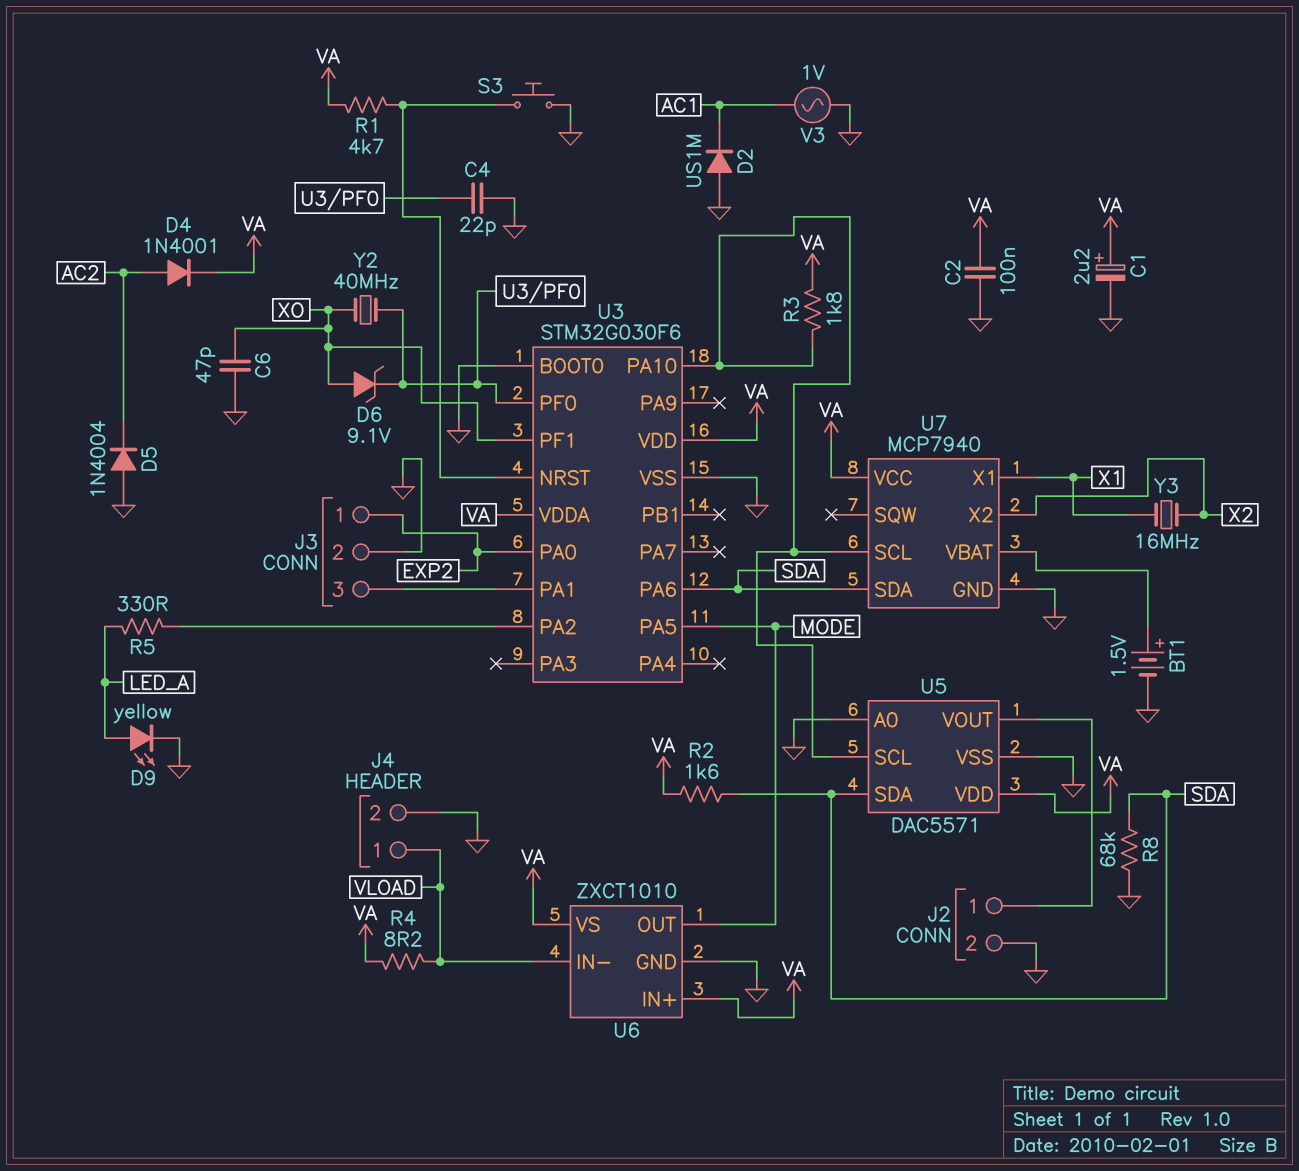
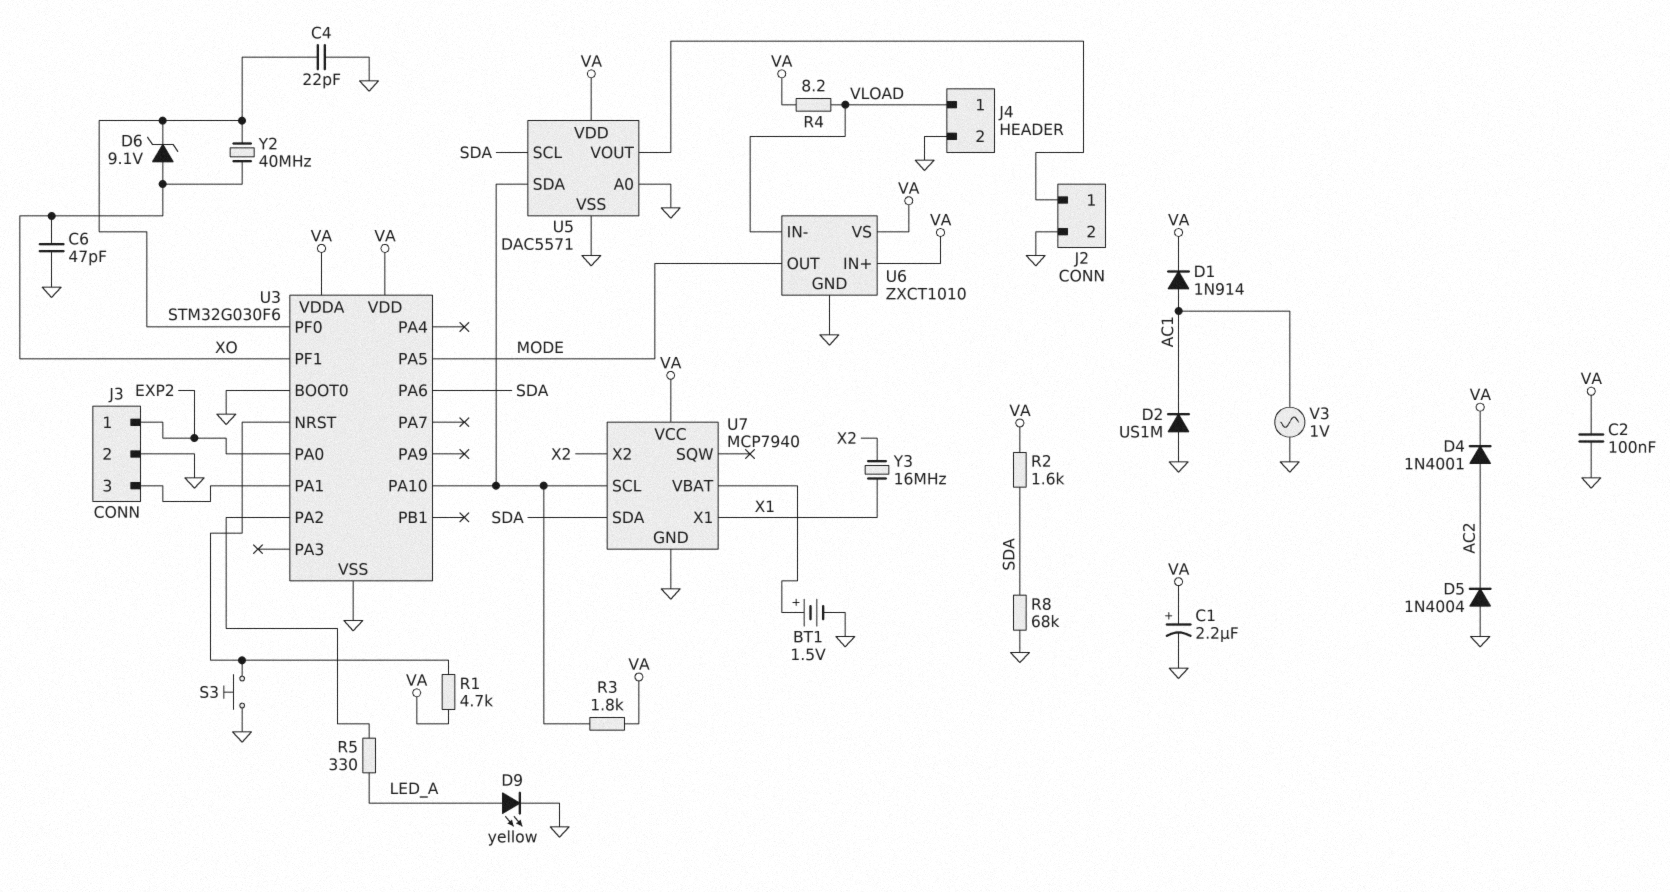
D1: none -> diode 1N914 (A AC1, K VA)
U5 pin SCL: U3/PA10 -> SDA
U5 pin SDA: SDA -> U3/PA10

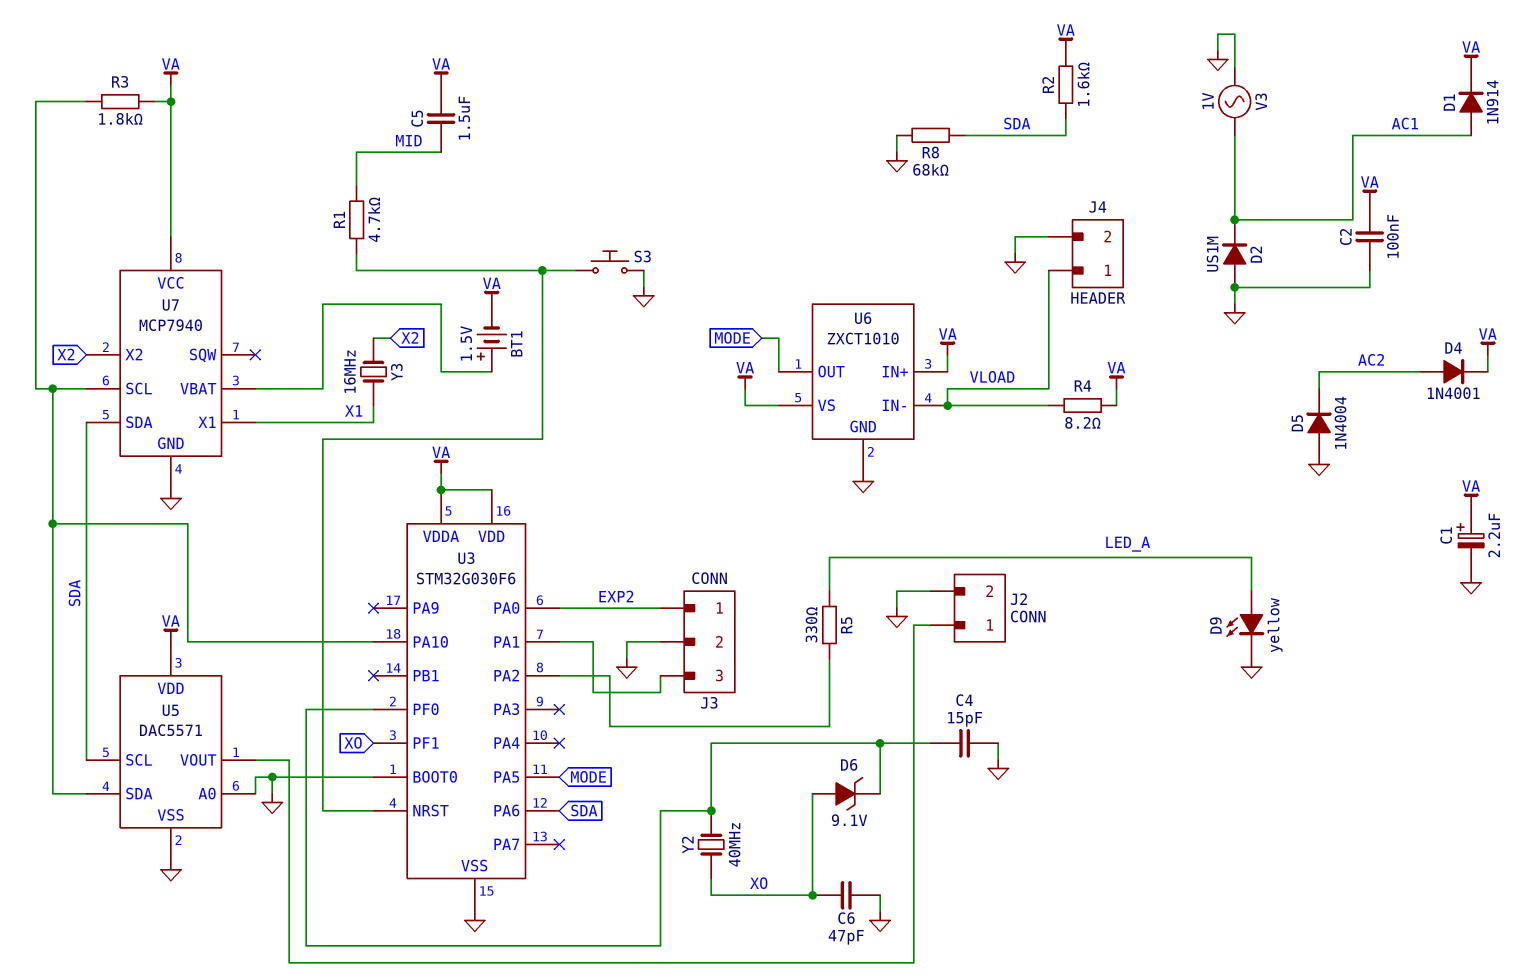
BT1: 1.5V (plus U7/VBAT, minus GND) -> 1.5V (plus U7/VBAT, minus VA)
C4: 22pF (GND, U3/PF0) -> 15pF (GND, U3/PF0)
C5: none -> 1.5uF (MID, VA)
R1: 4.7k (U3/NRST, VA) -> 4.7k (MID, U3/NRST)

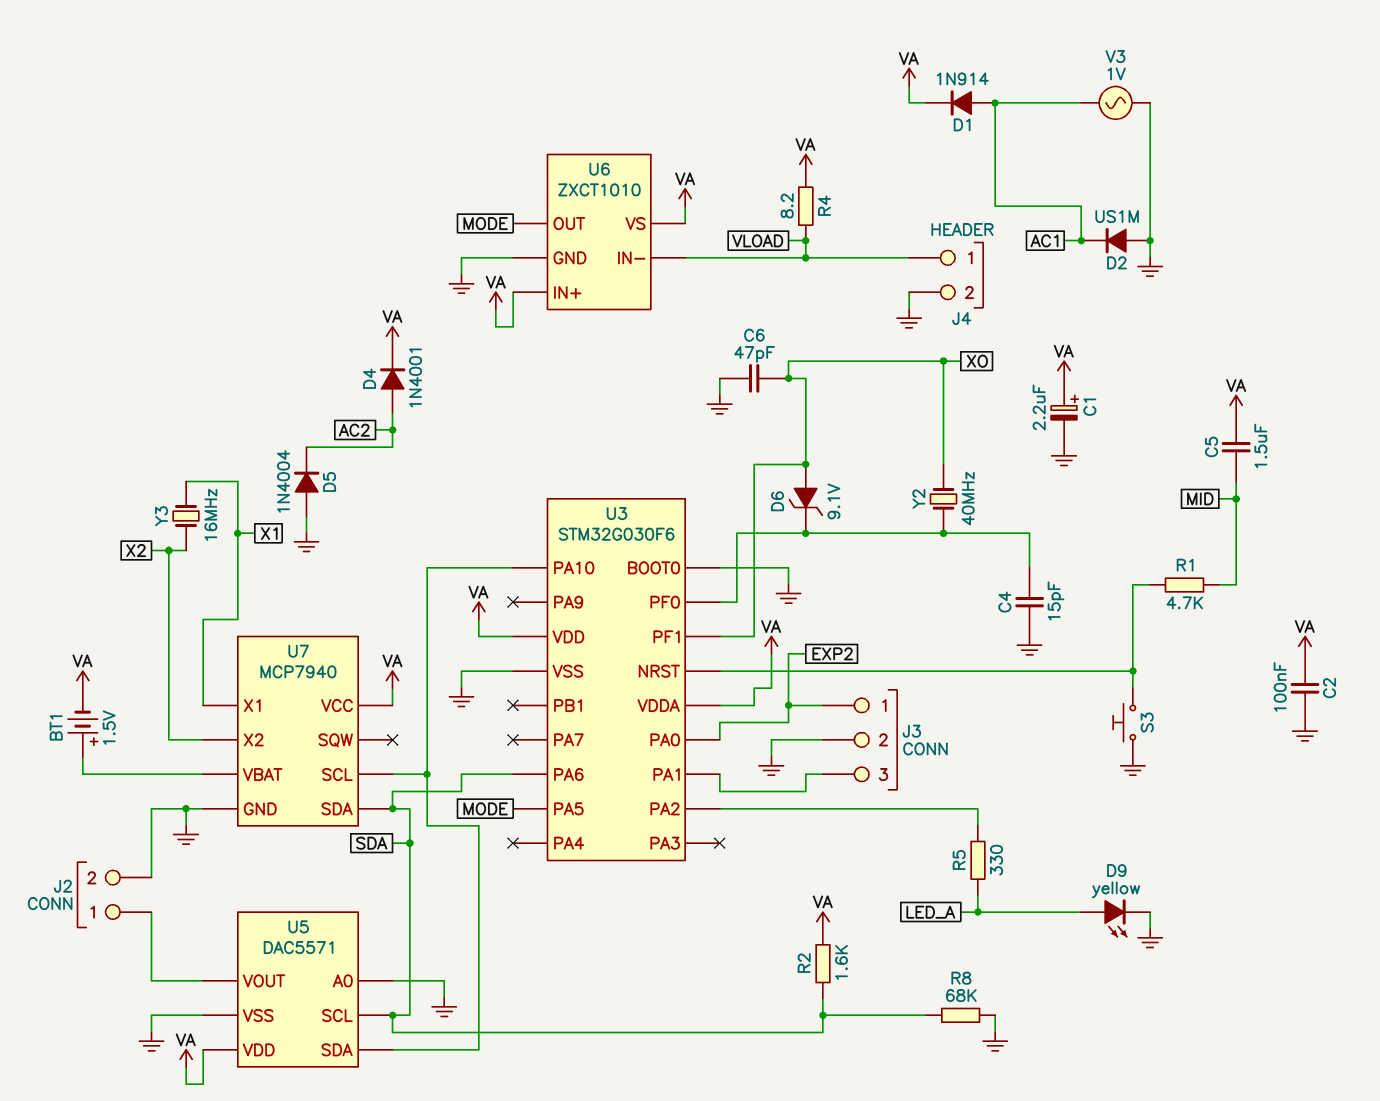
R3: 1.8k (U3/PA10, VA) -> none

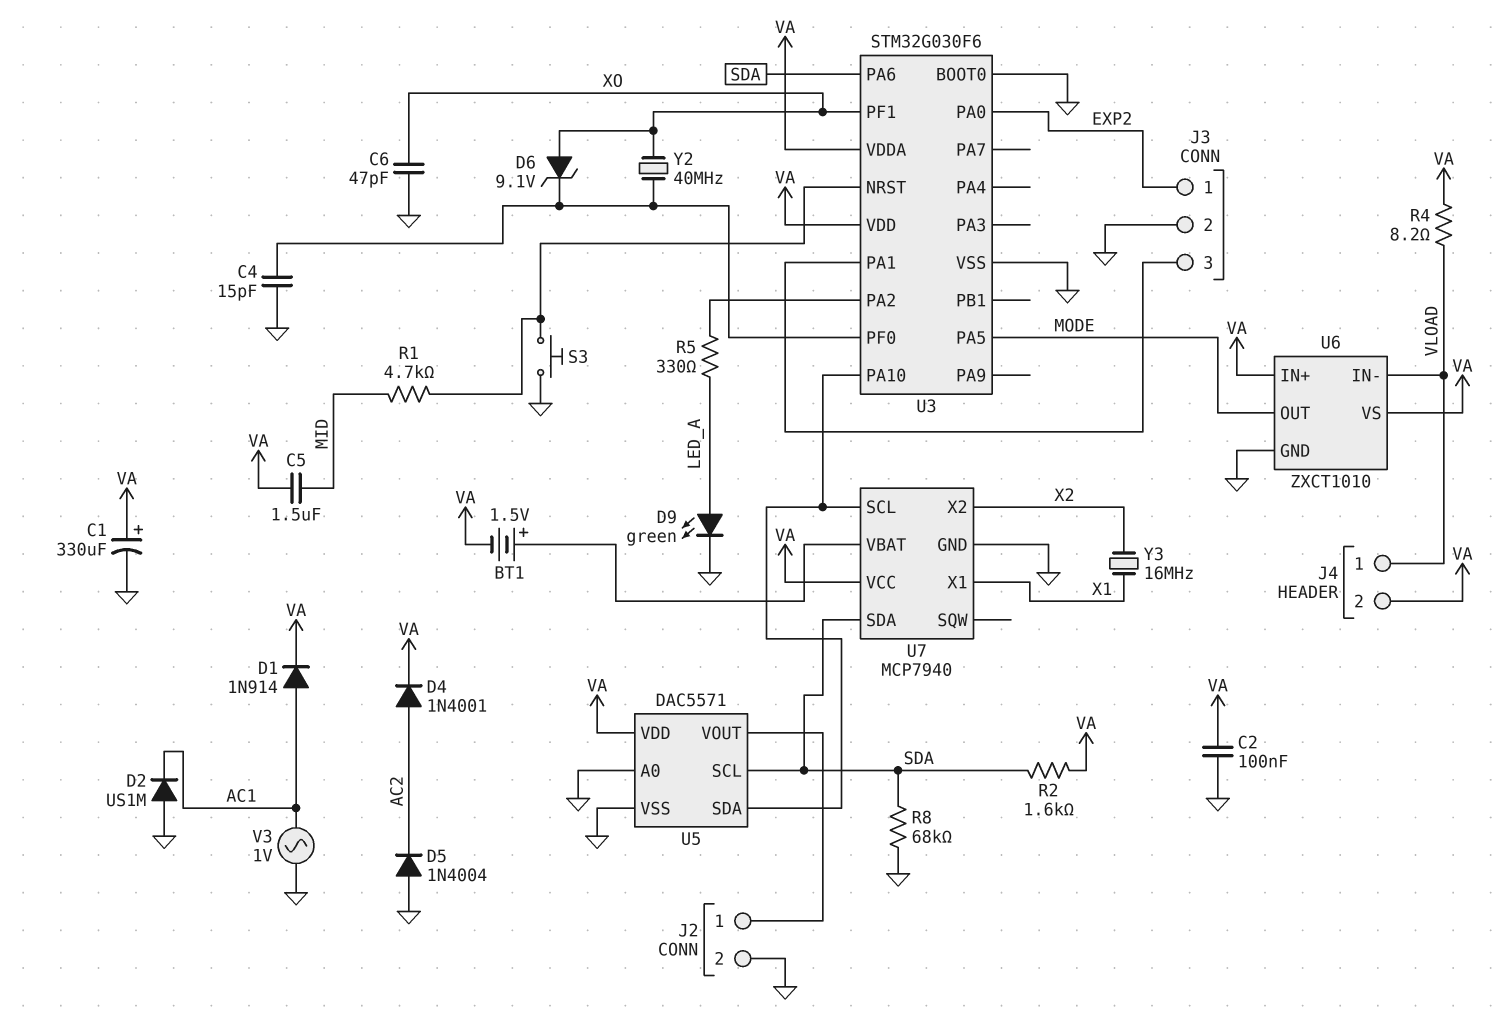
C1: 2.2uF (plus VA, minus GND) -> 330uF (plus VA, minus GND)
D9: LED yellow (A LED_A, K GND) -> LED green (A LED_A, K GND)
J4 pin 2: GND -> VA

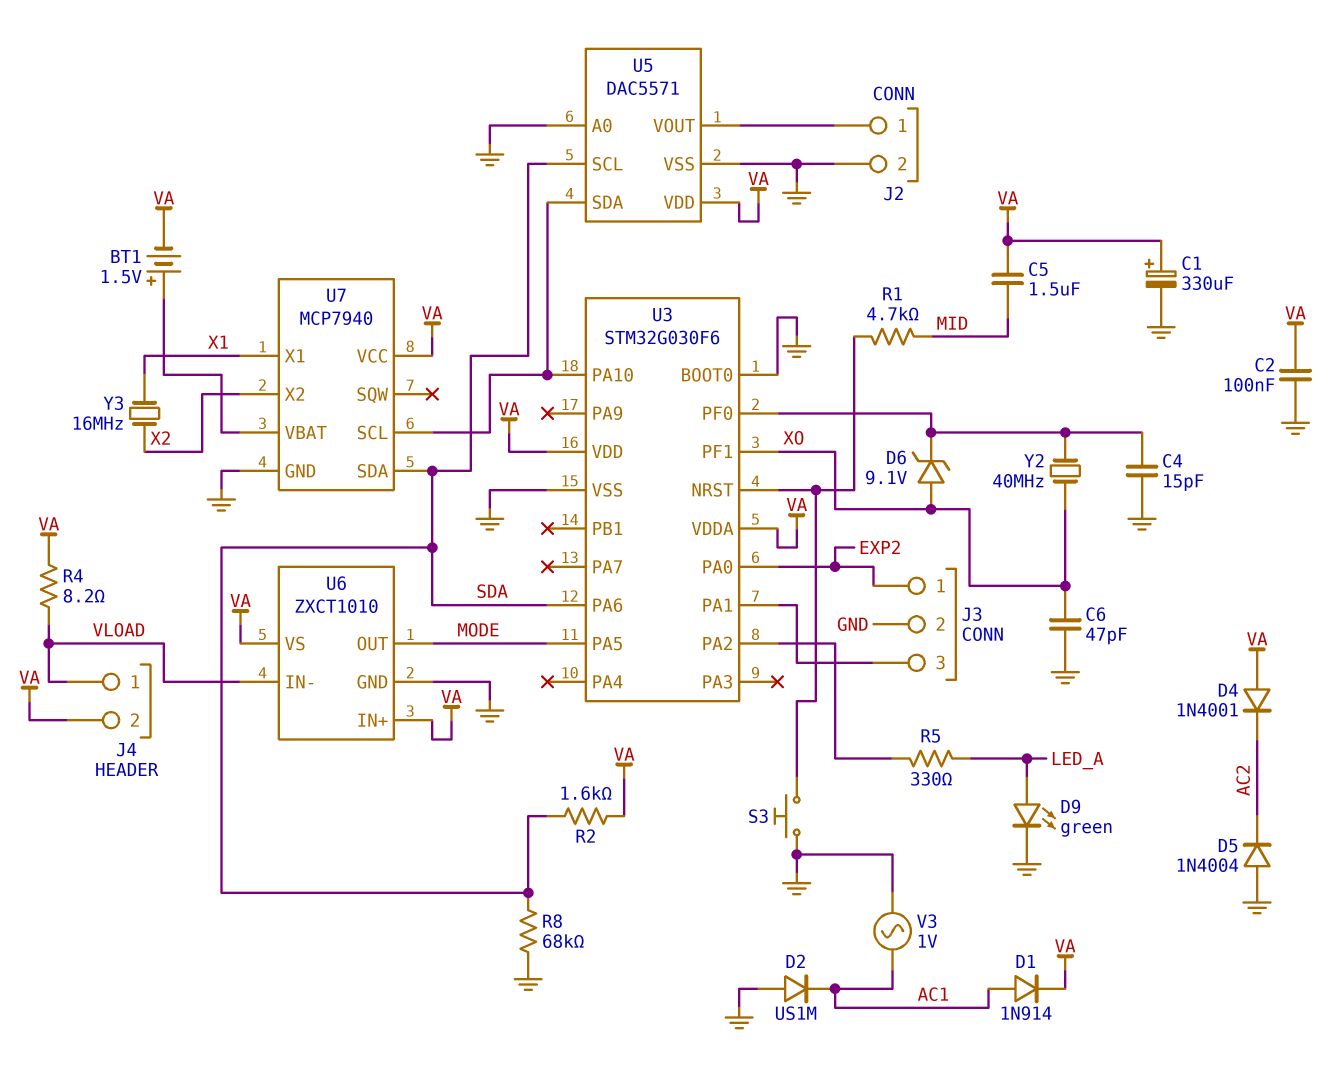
D4: diode 1N4001 (A AC2, K VA) -> diode 1N4001 (A VA, K AC2)

